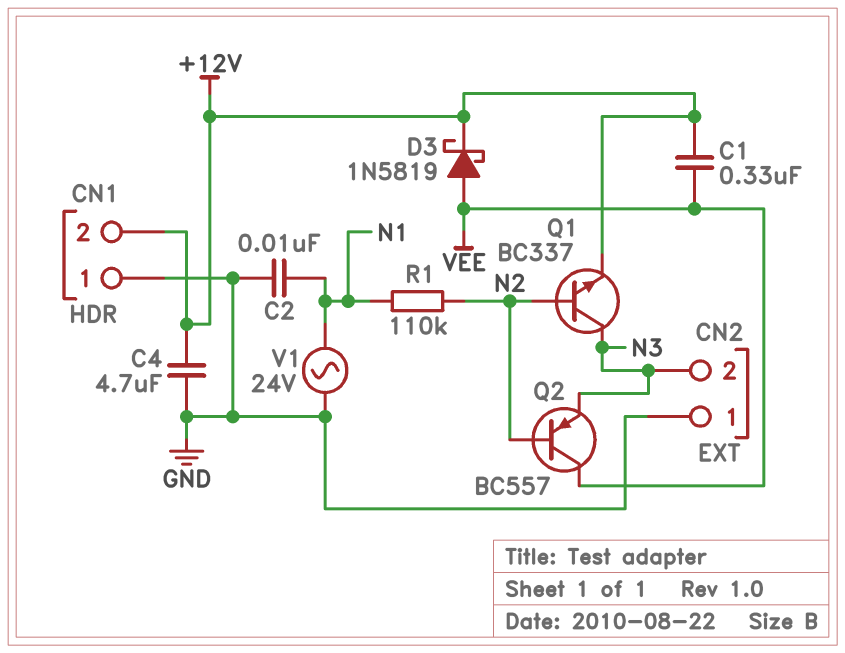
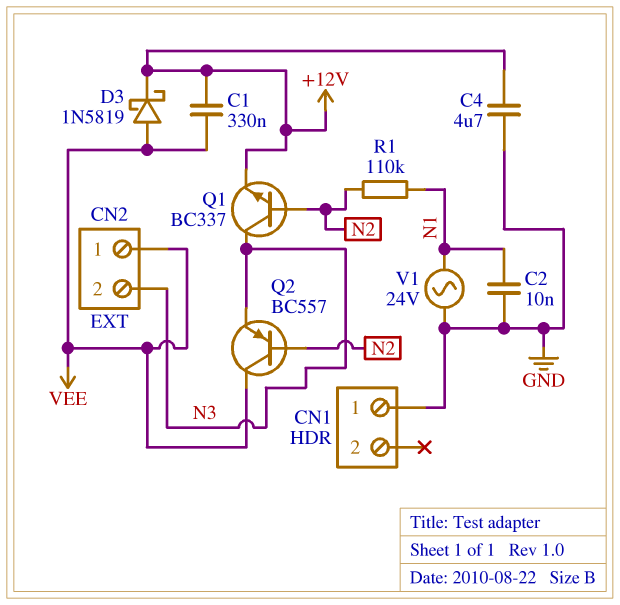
CN1 pin 2: +12V -> none
CN2 pin 1: GND -> VEE

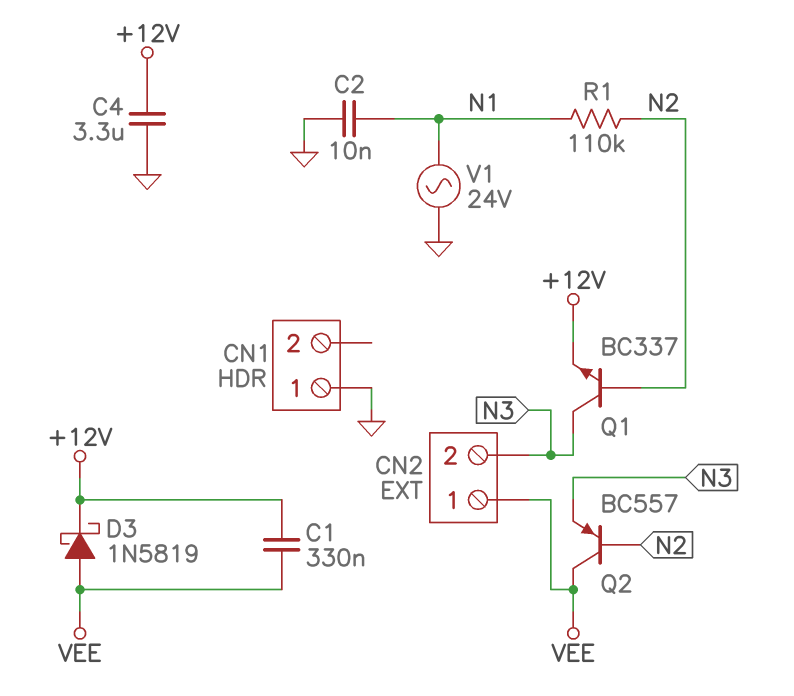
C4: 4.7uF (+12V, GND) -> 3.3uF (+12V, GND)

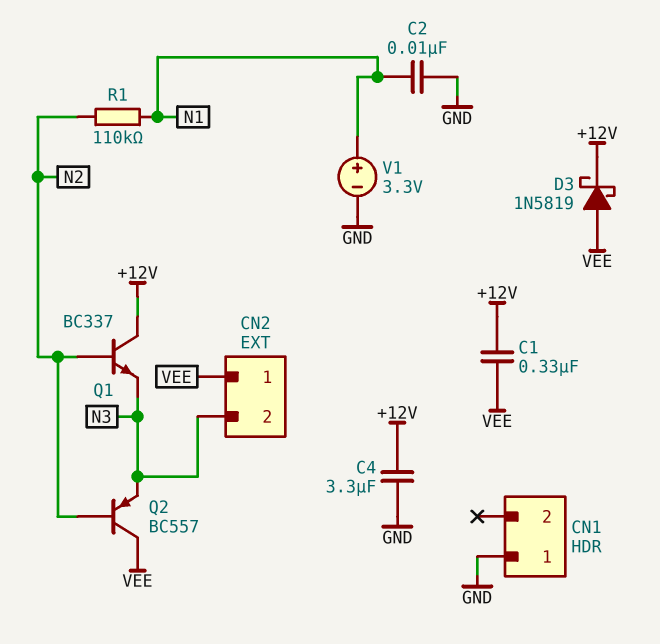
Q1: NPN BC337 (B N2, C N3, E +12V) -> NPN BC337 (B N2, C +12V, E N3)
V1: AC 24V (GND, N1) -> 3.3V (plus N1, minus GND)

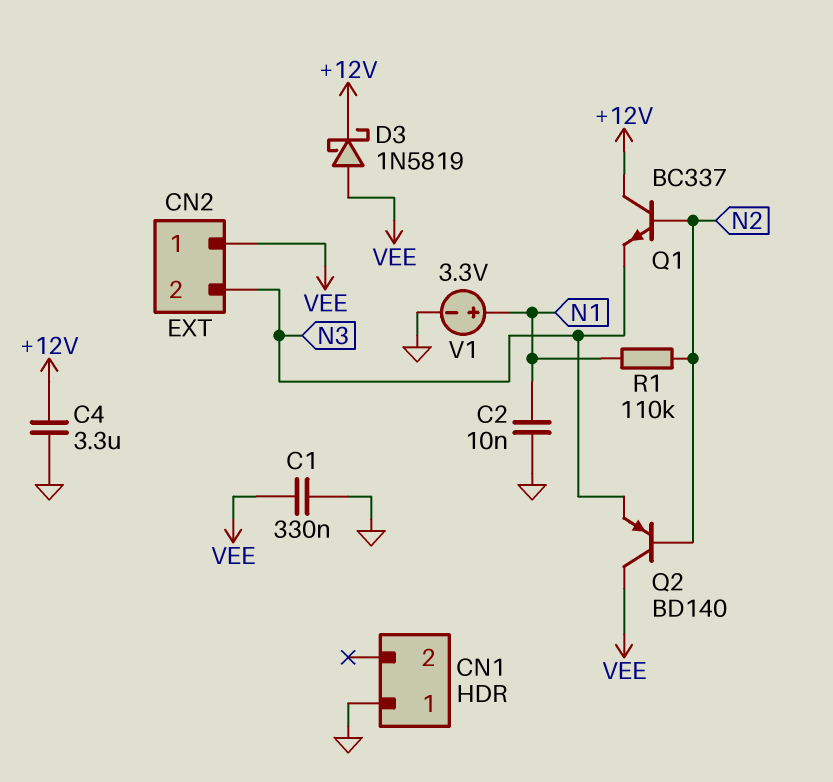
C1: 330nF (+12V, VEE) -> 330nF (GND, VEE)
Q2: PNP BC557 (B N2, C VEE, E N3) -> PNP BD140 (B N2, C VEE, E N3)

